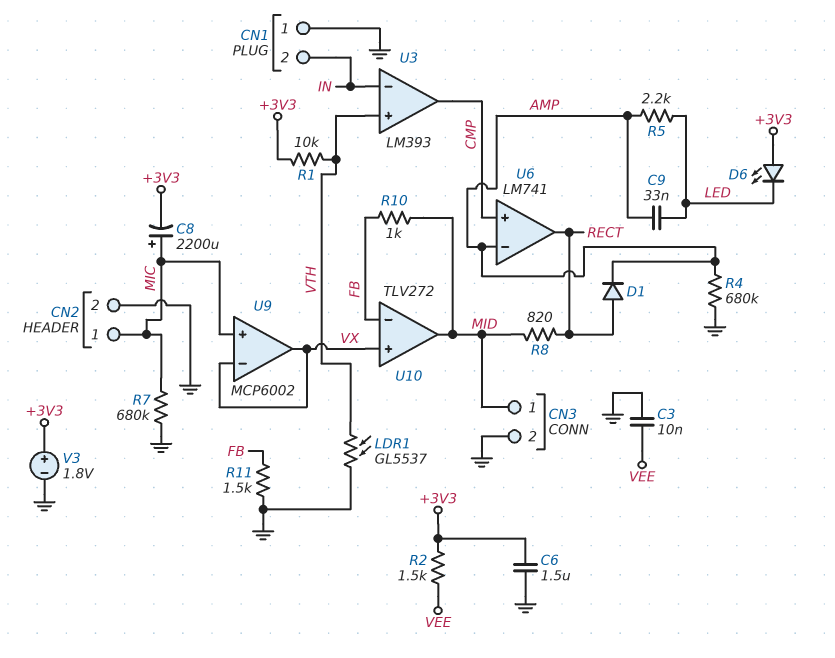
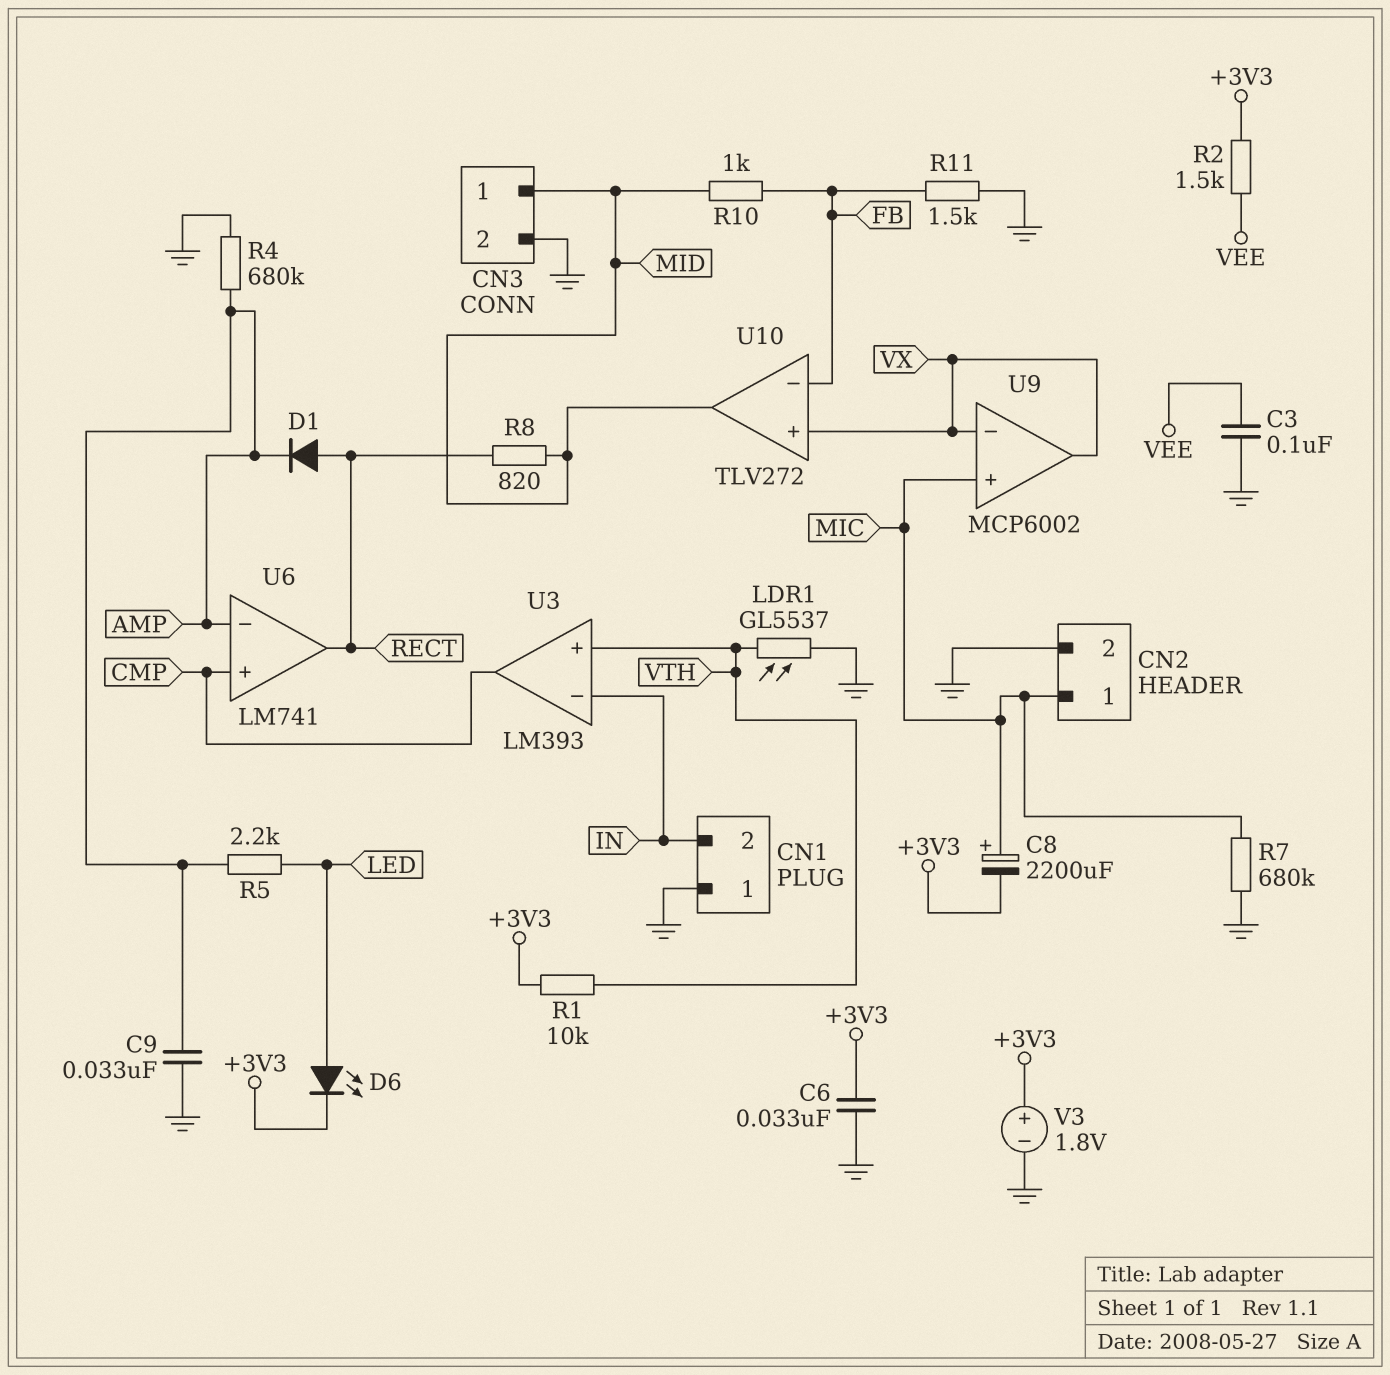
C3: 10nF (GND, VEE) -> 100nF (GND, VEE)
C6: 1.5uF (+3V3, GND) -> 33nF (+3V3, GND)
C9: 33nF (AMP, LED) -> 33nF (AMP, GND)
D6: LED (A +3V3, K LED) -> LED (A LED, K +3V3)

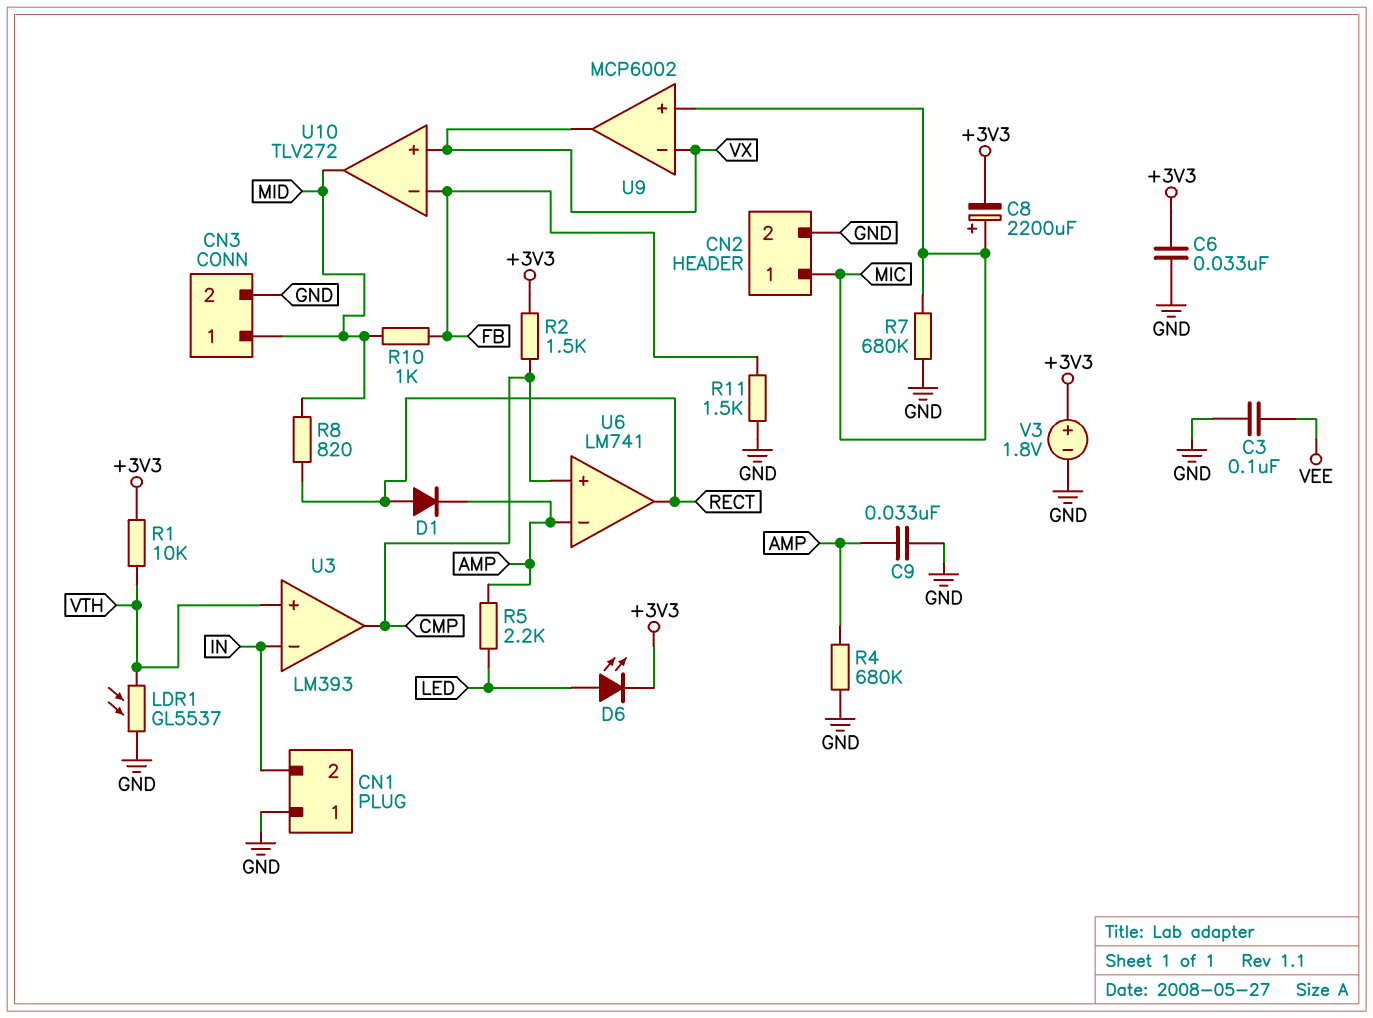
R2: 1.5k (+3V3, VEE) -> 1.5k (+3V3, CMP)

